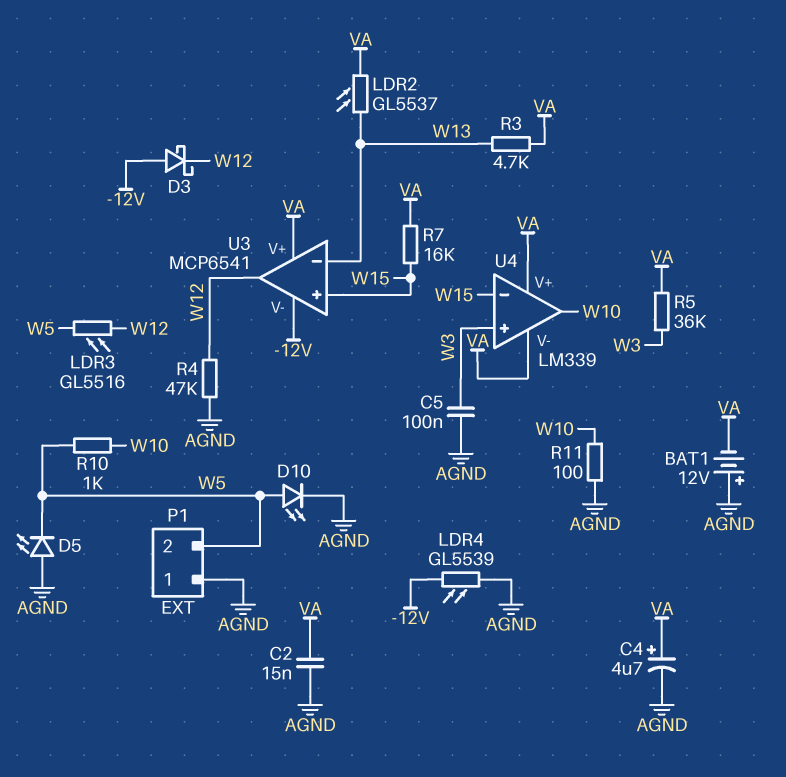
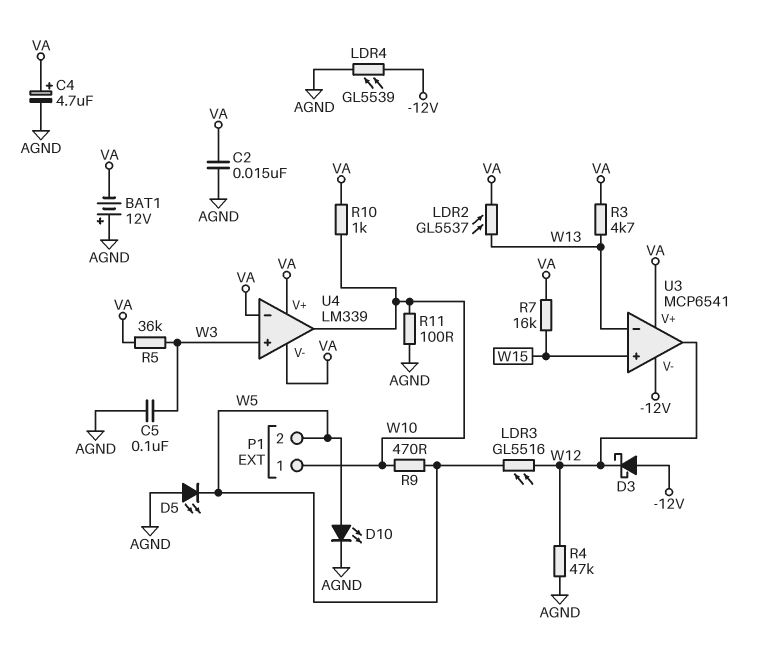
P1 pin 1: AGND -> W10
R9: none -> 470 (W5, W10)
R10: 1k (W5, W10) -> 1k (VA, W10)
U4 pin in-: W15 -> VA

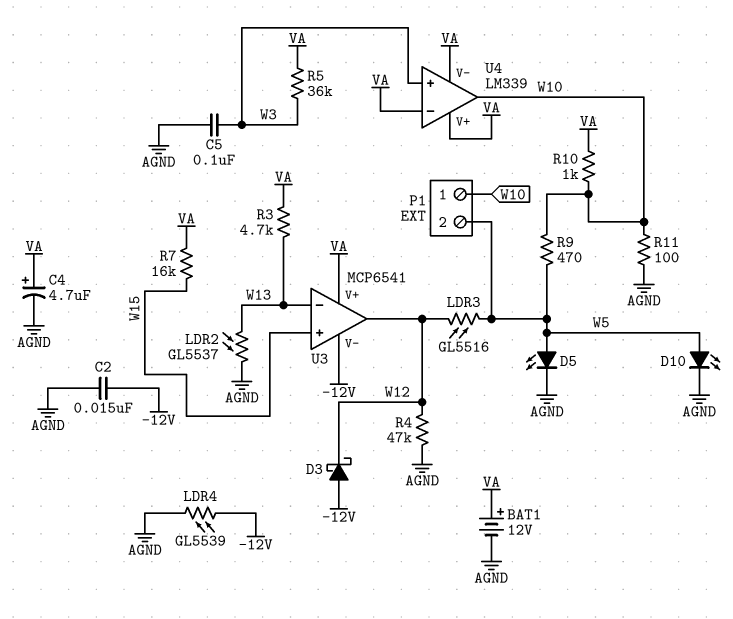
BAT1: 12V (plus AGND, minus VA) -> 12V (plus VA, minus AGND)
C2: 15nF (AGND, VA) -> 15nF (-12V, AGND)
D5: LED (A AGND, K W5) -> LED (A W5, K AGND)
LDR2: GL5537 (VA, W13) -> GL5537 (AGND, W13)

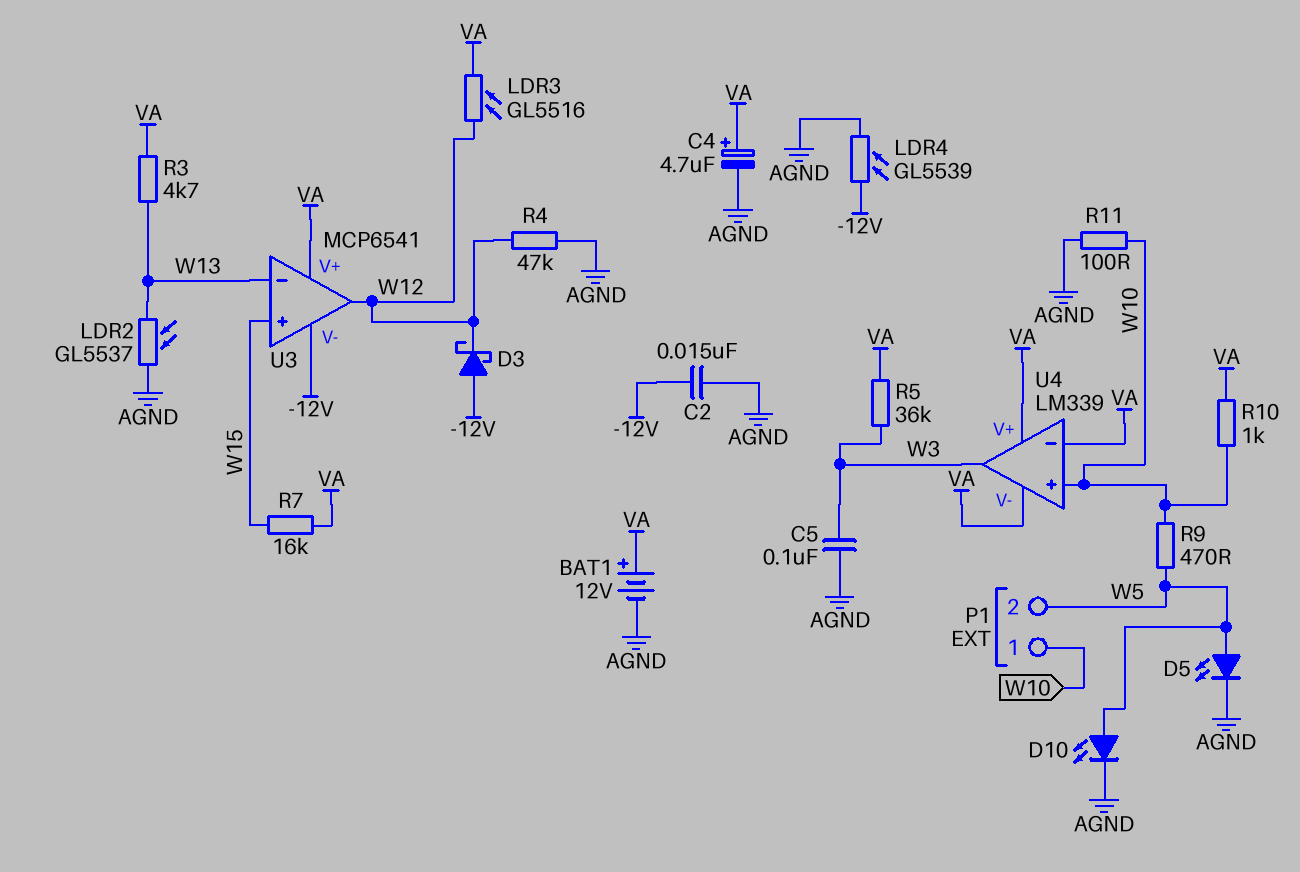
LDR3: GL5516 (W5, W12) -> GL5516 (VA, W12)
U4 pin in+: W3 -> W10
U4 pin out: W10 -> W3

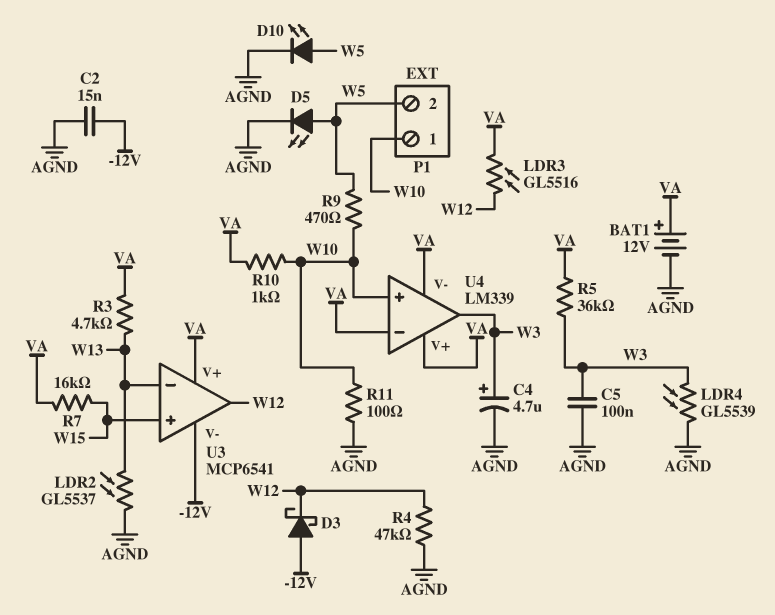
C4: 4.7uF (plus VA, minus AGND) -> 4.7uF (plus W3, minus AGND)
LDR4: GL5539 (-12V, AGND) -> GL5539 (AGND, W3)

